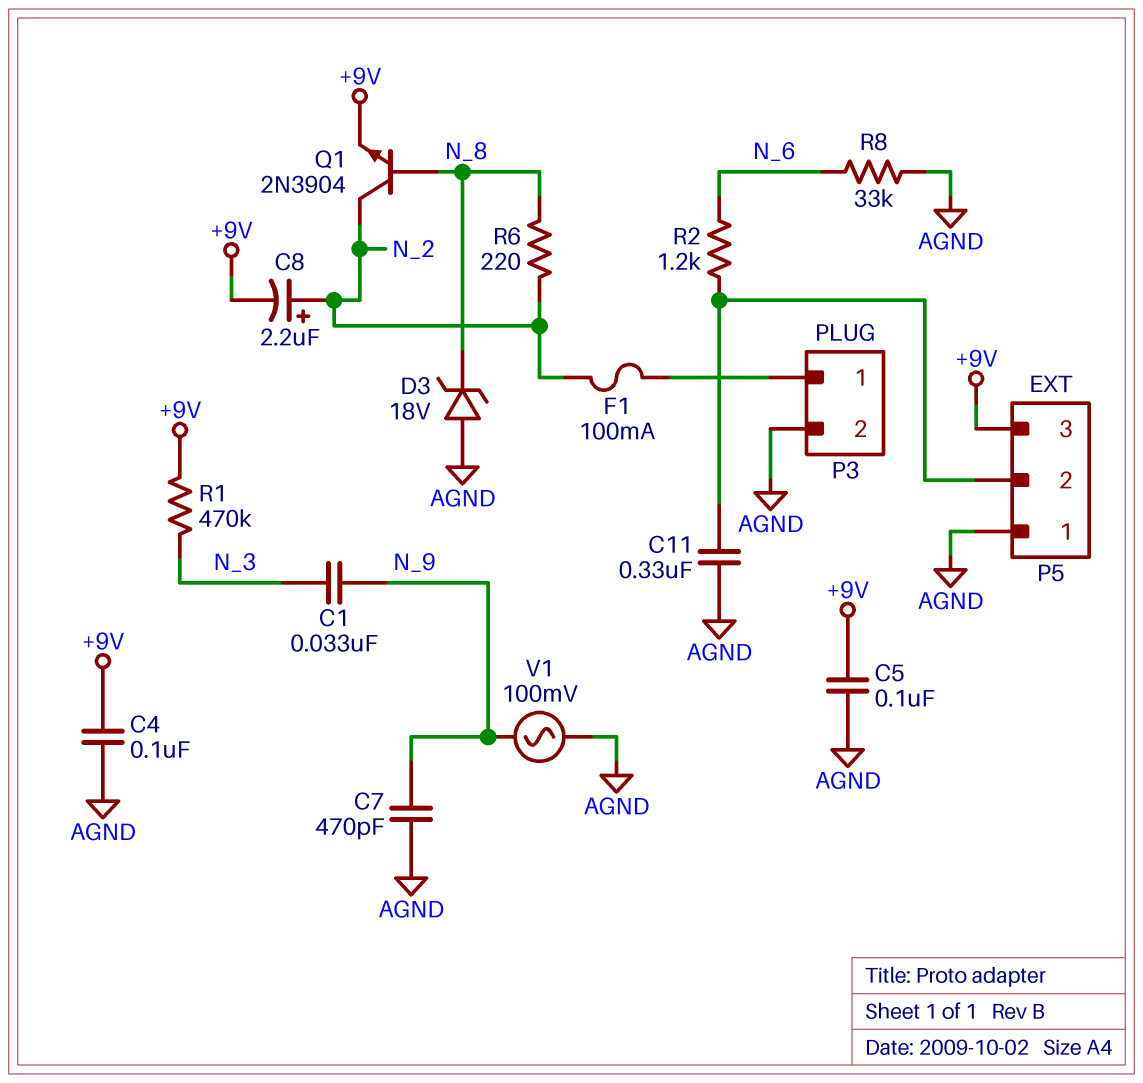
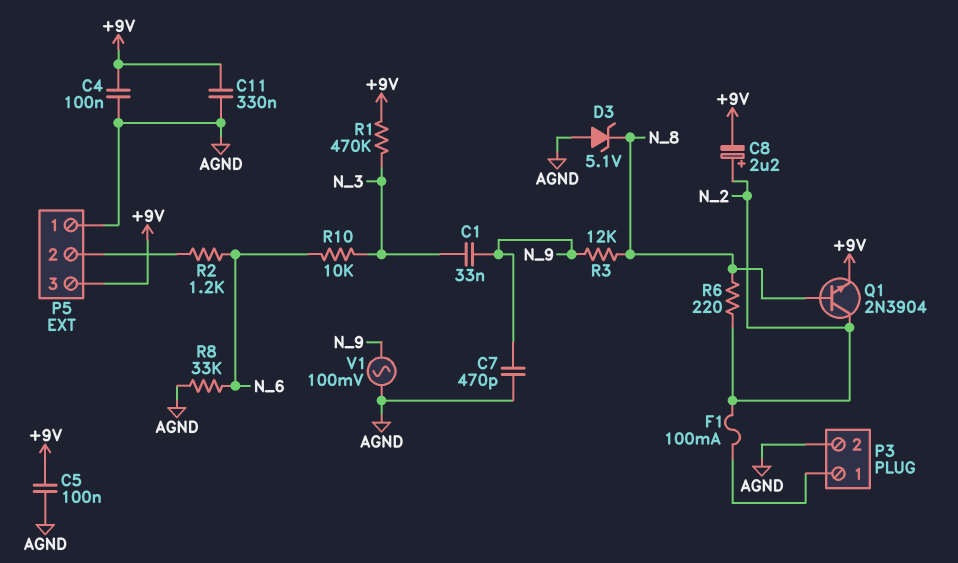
C11: 330nF (AGND, P5/2) -> 330nF (+9V, AGND)
D3: zener 18V (A AGND, K N_8) -> zener 5.1V (A AGND, K N_8)
R3: none -> 12k (N_8, N_9)
R10: none -> 10k (N_3, N_6)

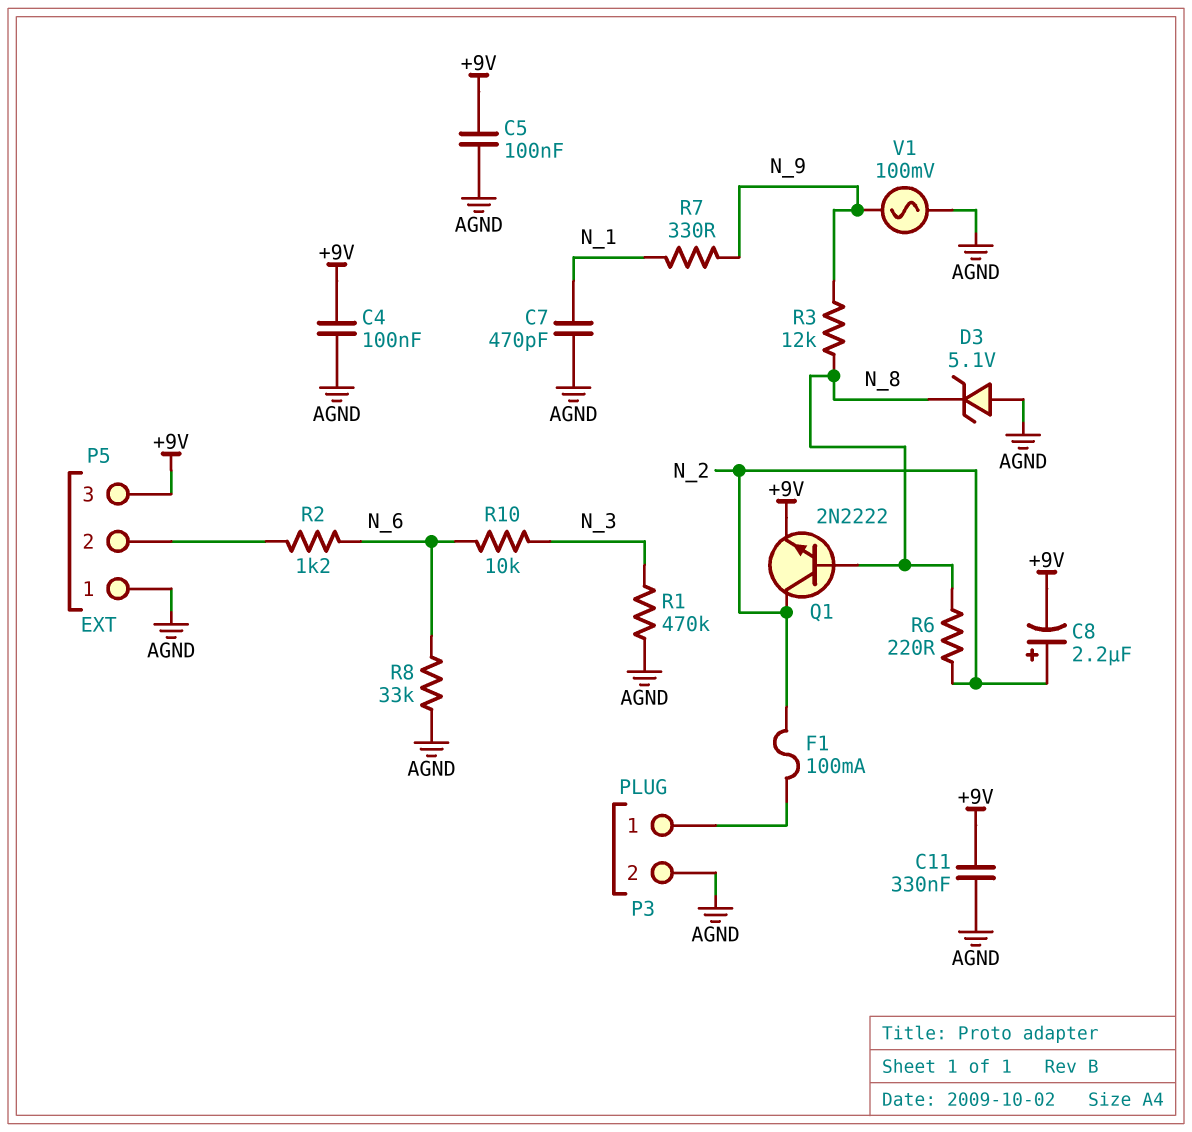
C1: 33nF (N_3, N_9) -> none
C7: 470pF (AGND, N_9) -> 470pF (AGND, N_1)
Q1: NPN 2N3904 (B N_8, C N_2, E +9V) -> NPN 2N2222 (B N_8, C N_2, E +9V)
R1: 470k (+9V, N_3) -> 470k (AGND, N_3)
R7: none -> 330 (N_1, N_9)

